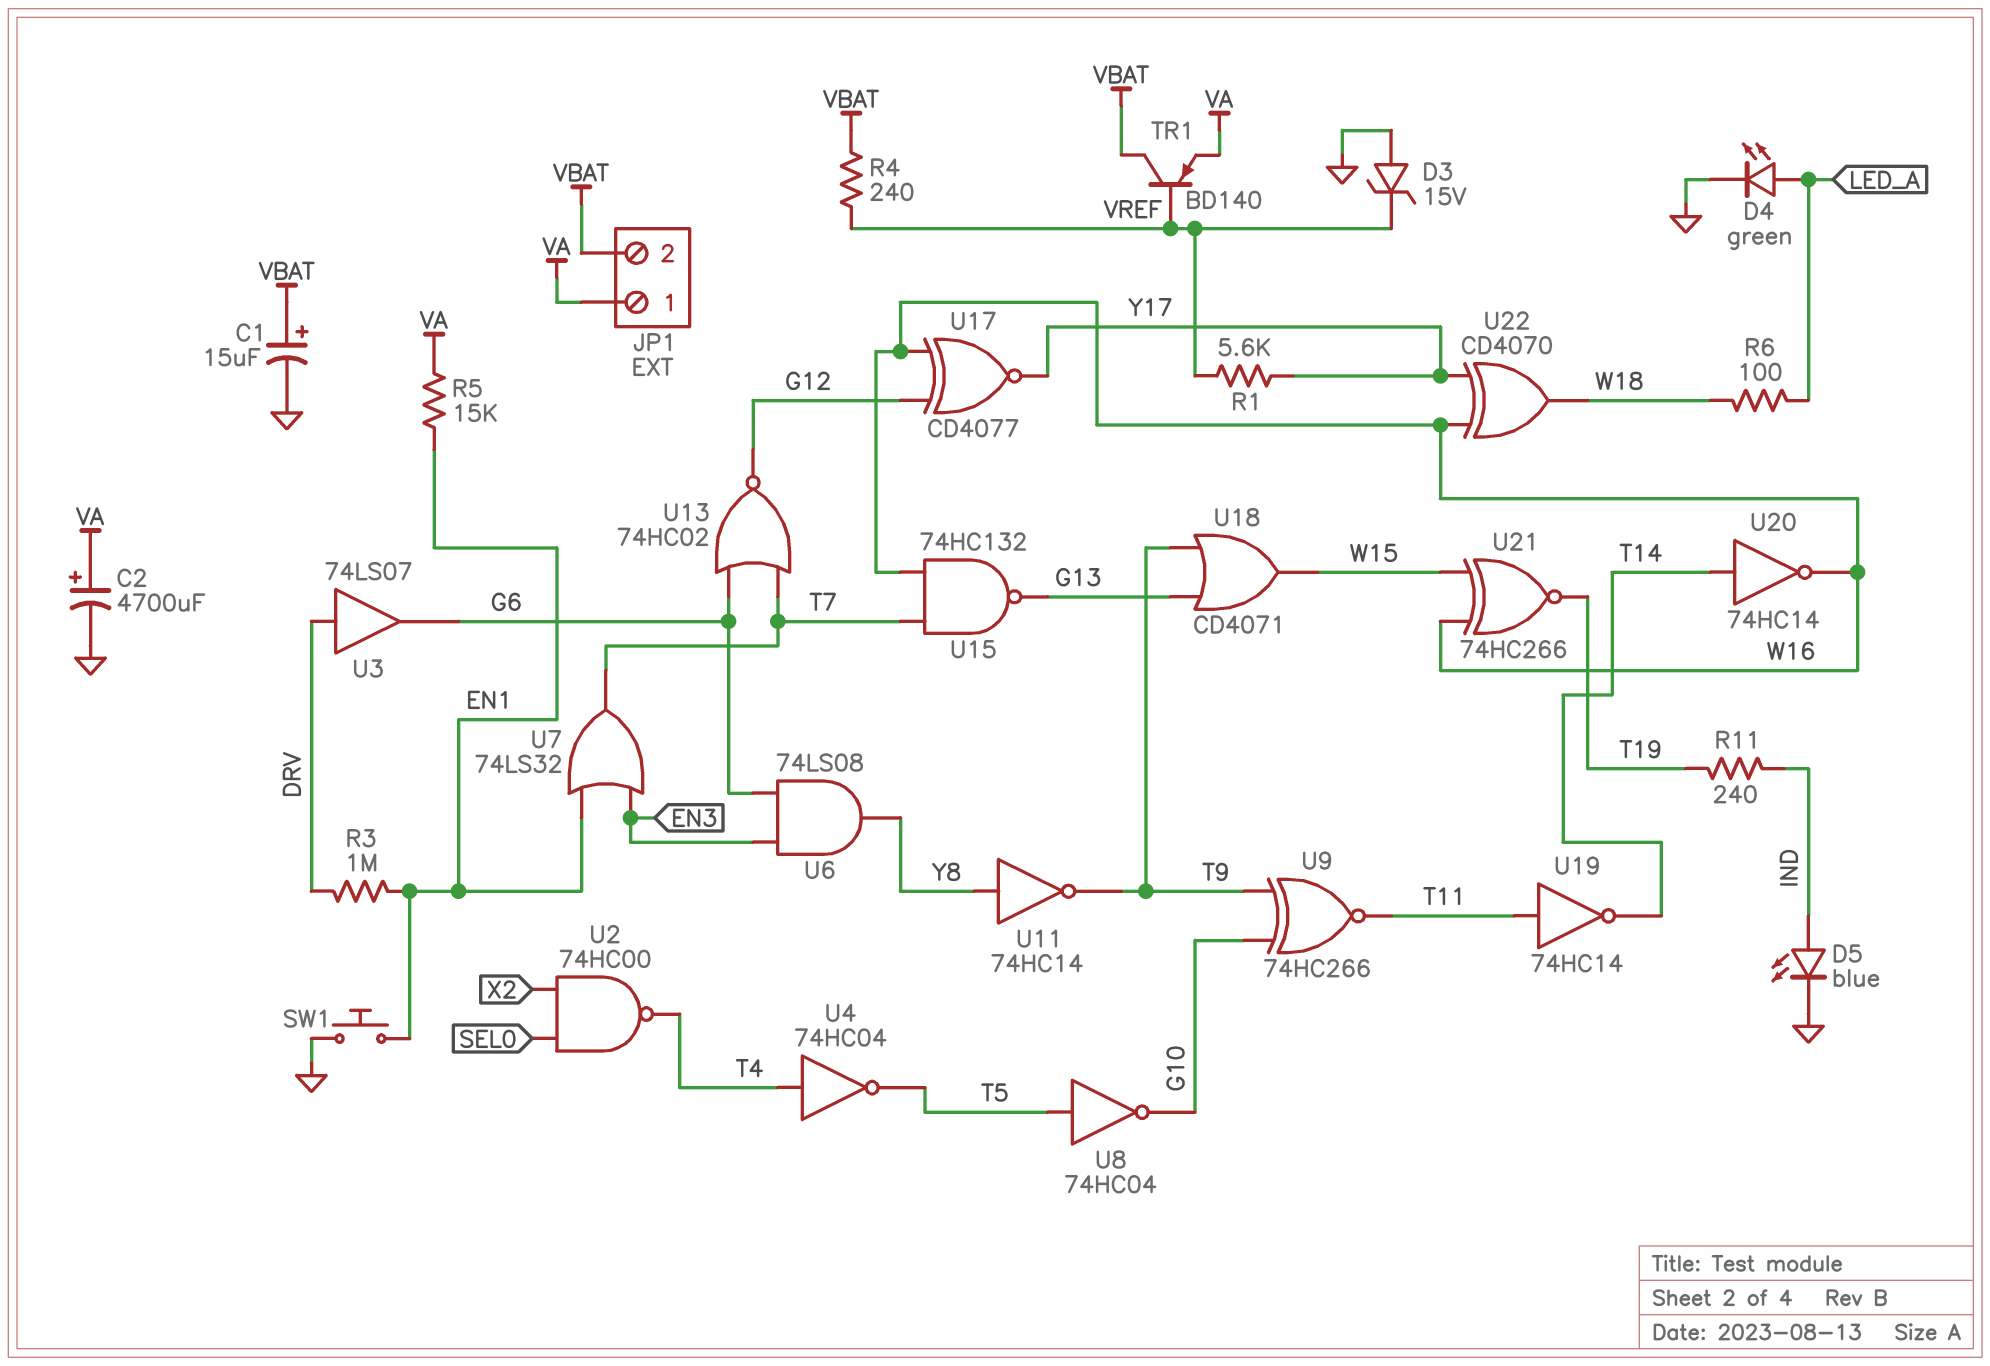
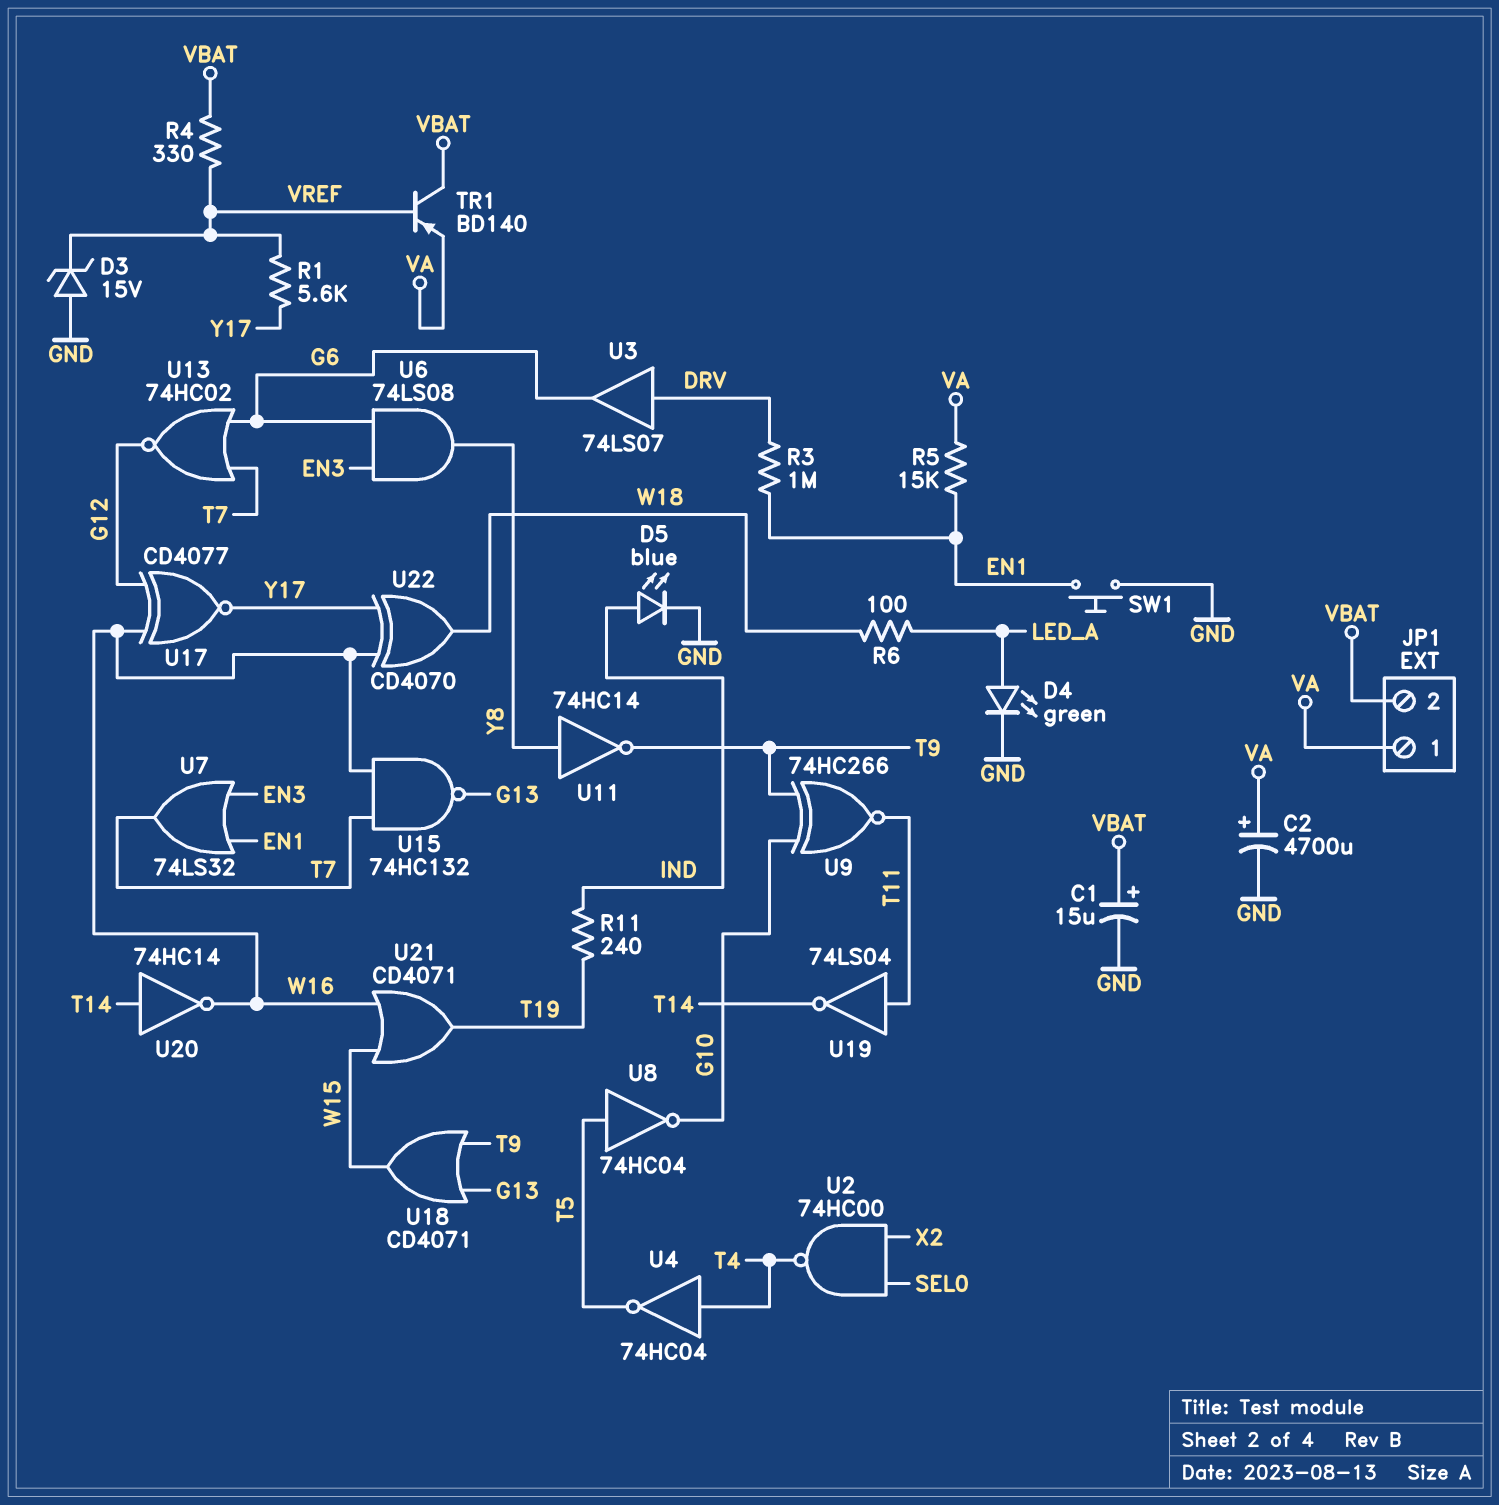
R4: 240 (VBAT, VREF) -> 330 (VBAT, VREF)
U19: NOT 74HC14 (in T11, out T14) -> NOT 74LS04 (in T11, out T14)
U21: XNOR 74HC266 (in W15, in W16, out T19) -> OR CD4071 (in W15, in W16, out T19)

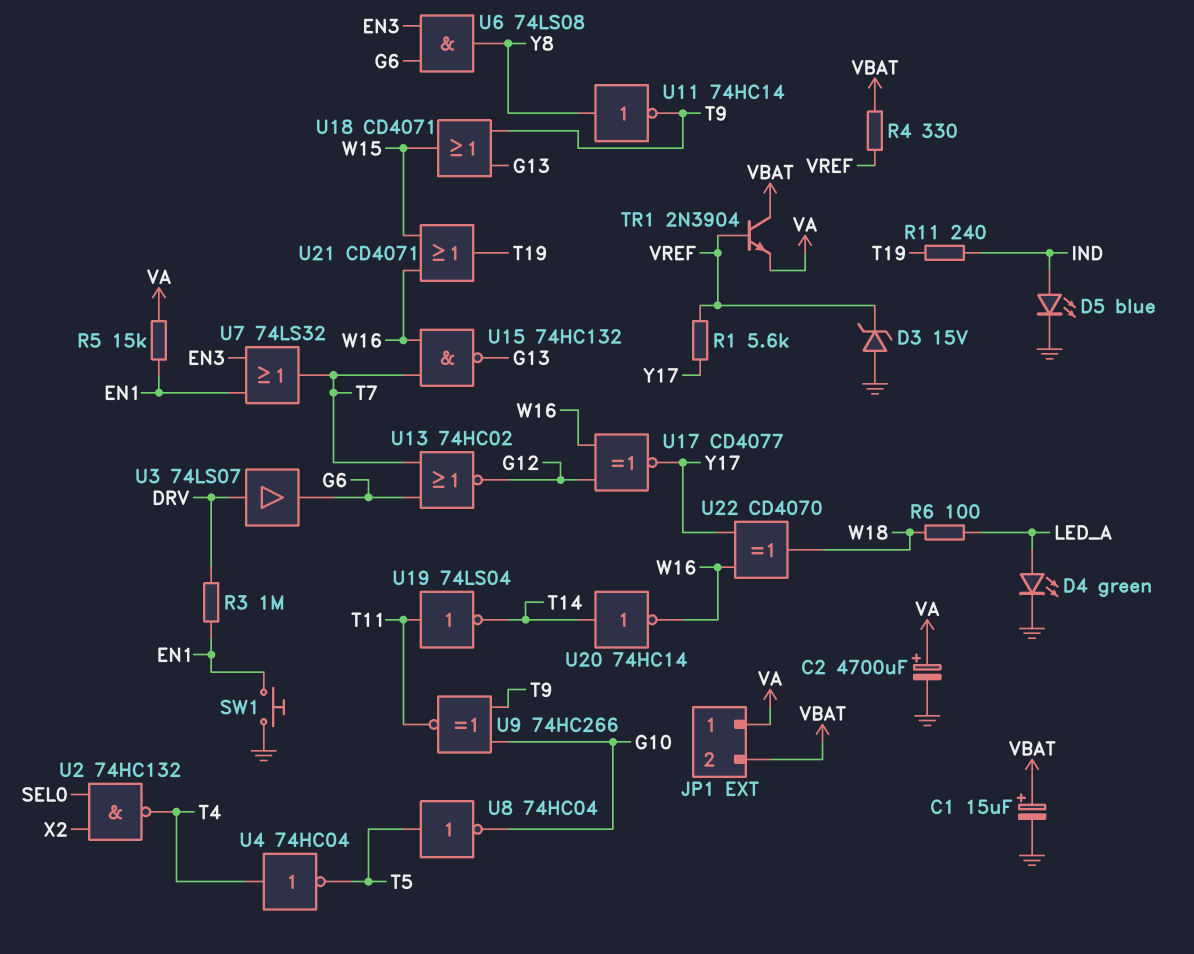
TR1: PNP BD140 (B VREF, C VBAT, E VA) -> NPN 2N3904 (B VREF, C VBAT, E VA)
U2: NAND 74HC00 (in SEL0, in X2, out T4) -> NAND 74HC132 (in SEL0, in X2, out T4)

